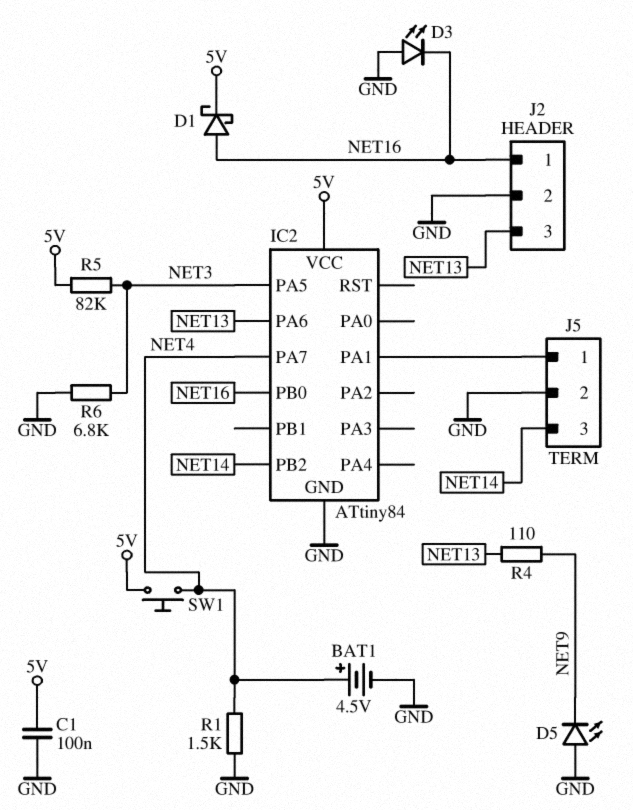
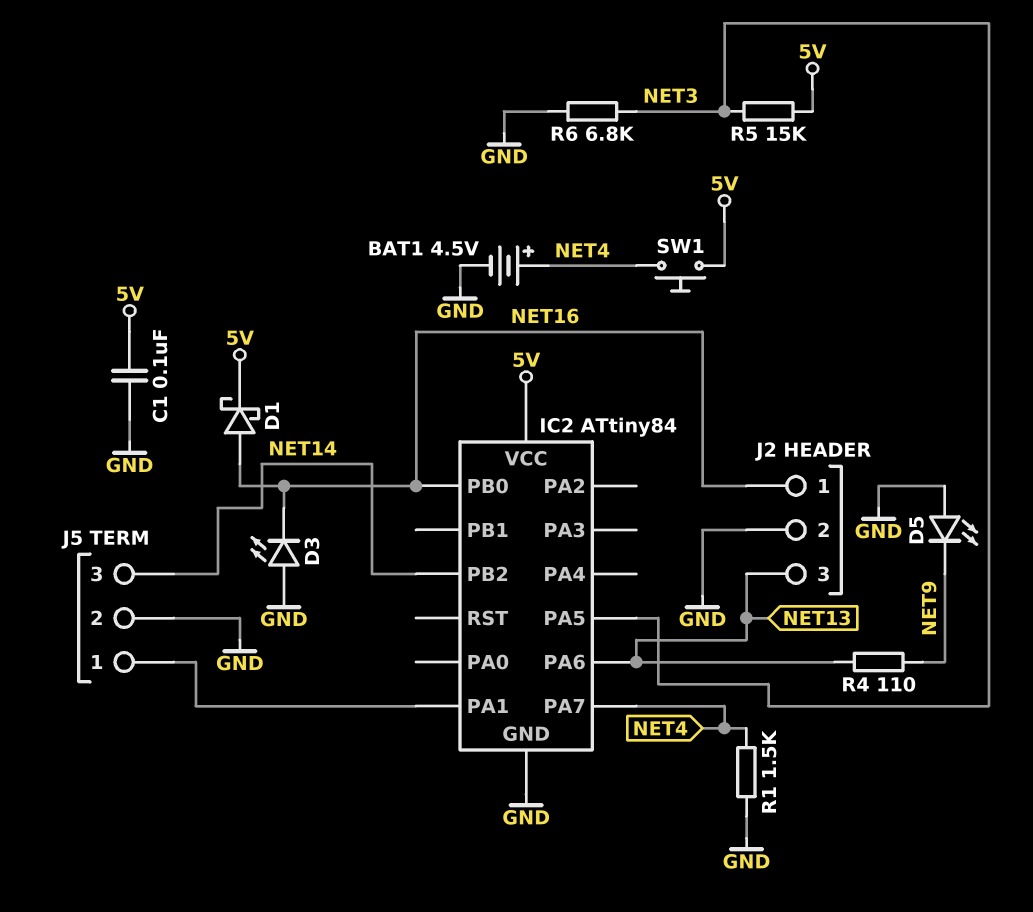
R5: 82k (5V, NET3) -> 15k (5V, NET3)

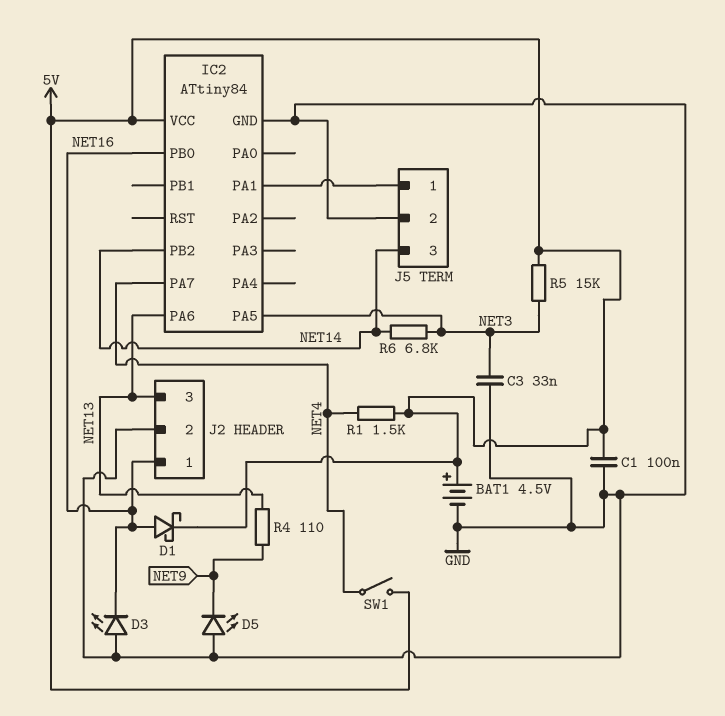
BAT1: 4.5V (plus NET4, minus GND) -> 4.5V (plus 5V, minus GND)
C3: none -> 33nF (GND, NET3)
R1: 1.5k (GND, NET4) -> 1.5k (5V, NET4)
R6: 6.8k (GND, NET3) -> 6.8k (NET3, NET14)
SW1: button (5V, NET4) -> switch (5V, NET4)

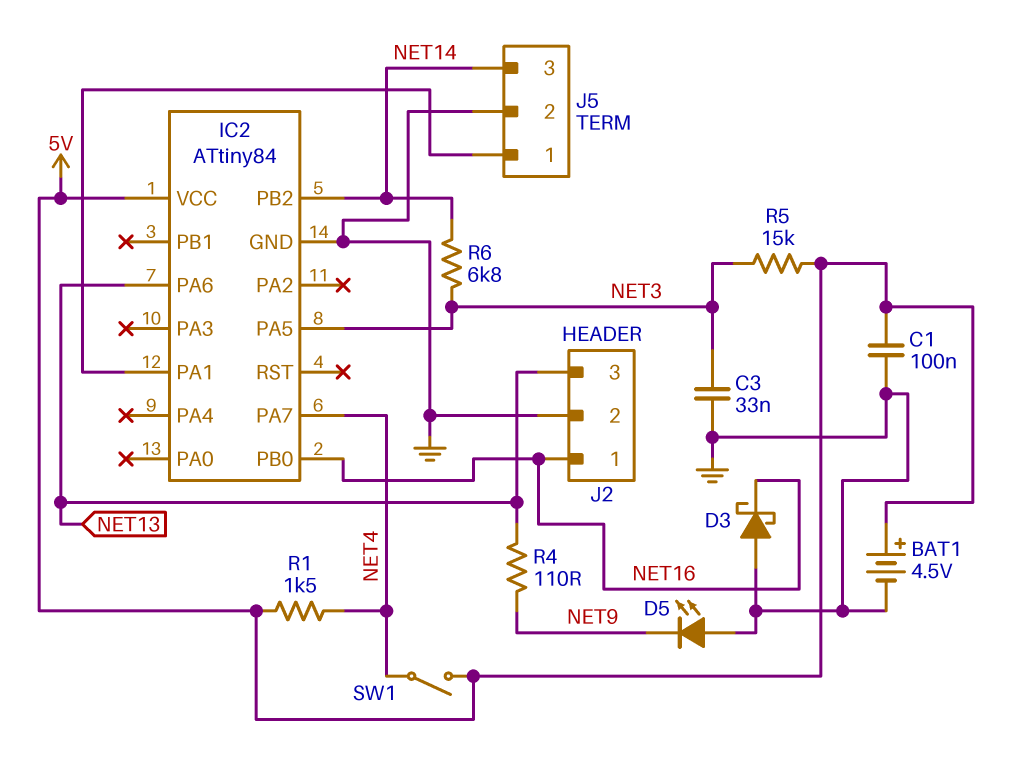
D1: schottky (A NET16, K 5V) -> none
D3: LED (A GND, K NET16) -> schottky (A GND, K NET16)

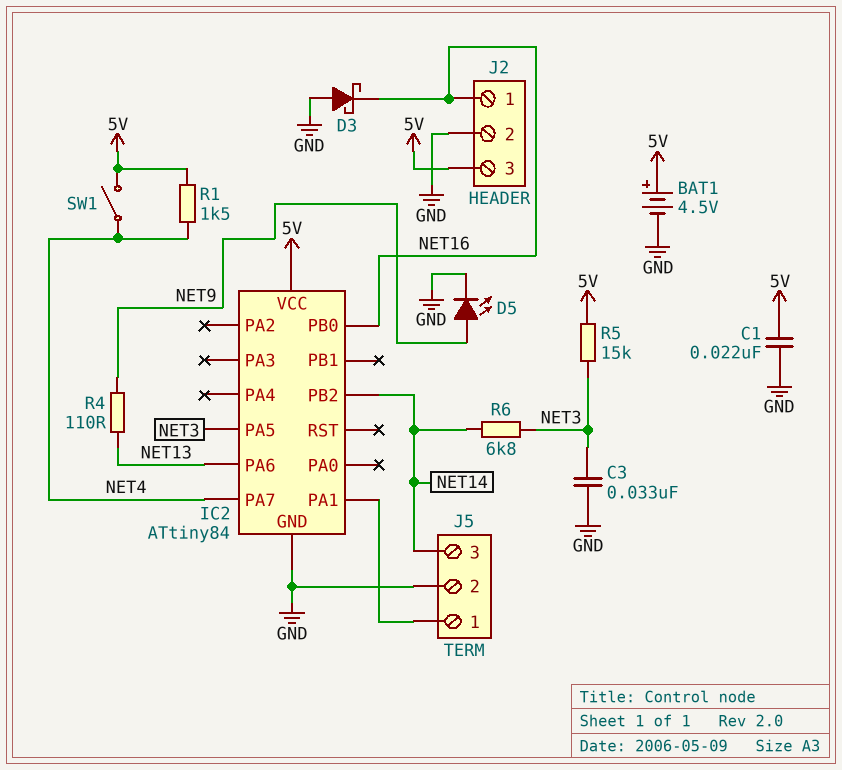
C1: 100nF (5V, GND) -> 22nF (5V, GND)
D5: LED (A GND, K NET9) -> LED (A NET9, K GND)
J2 pin 3: NET13 -> 5V

